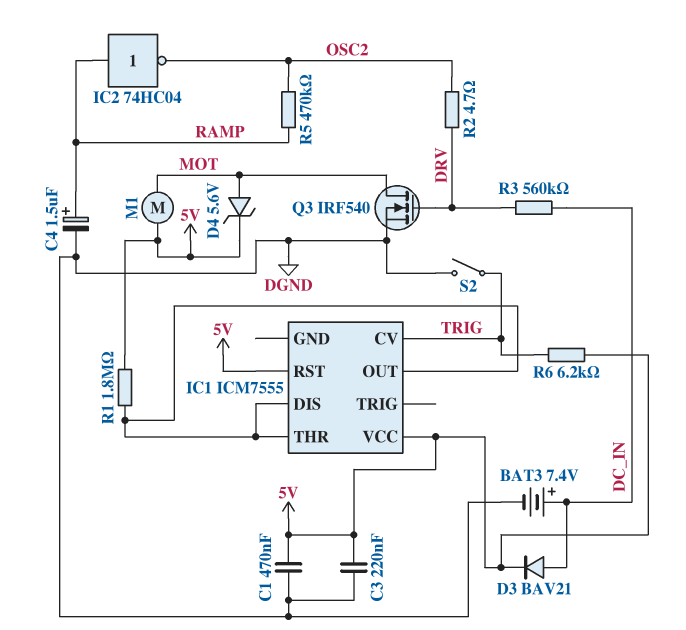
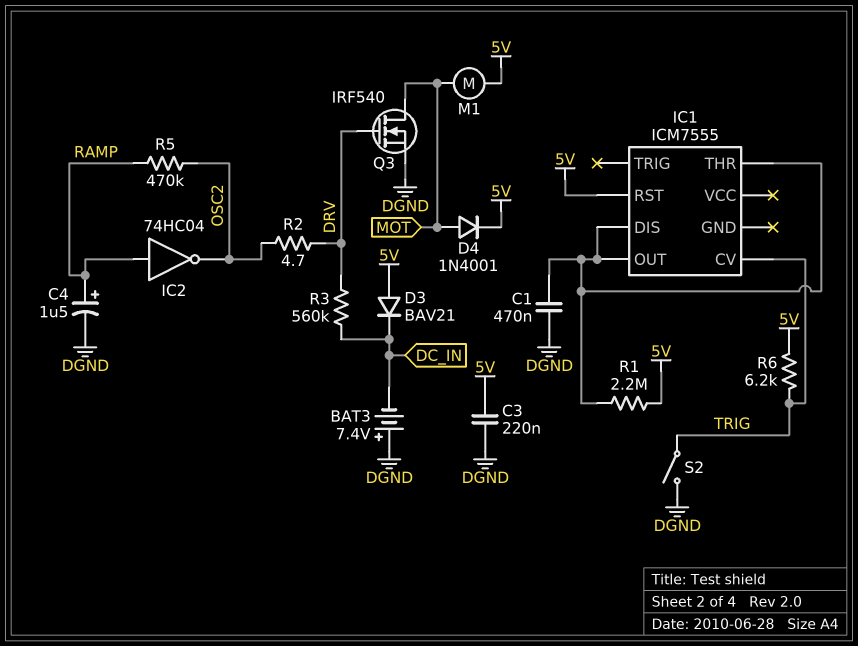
BAT3: 7.4V (plus DC_IN, minus DGND) -> 7.4V (plus DGND, minus DC_IN)
C1: 470nF (5V, DGND) -> 470nF (DGND, IC1/DIS)
D3: diode BAV21 (A DC_IN, K 5V) -> diode BAV21 (A 5V, K DC_IN)
D4: zener 5.6V (A MOT, K 5V) -> diode 1N4001 (A MOT, K 5V)
IC1 pin VCC: 5V -> none
R1: 1.8M (5V, IC1/DIS) -> 2.2M (5V, IC1/DIS)

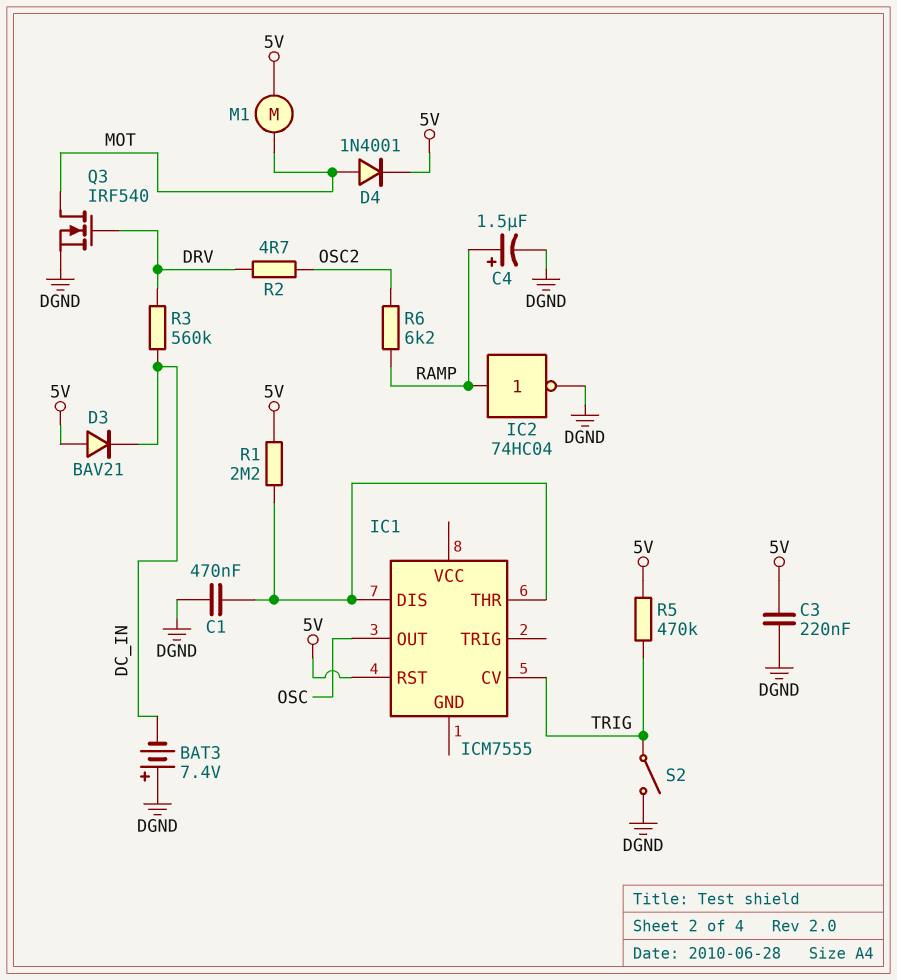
IC1 pin OUT: IC1/DIS -> OSC
IC2: NOT 74HC04 (in RAMP, out OSC2) -> NOT 74HC04 (in RAMP, out DGND)
R5: 470k (OSC2, RAMP) -> 470k (5V, TRIG)
R6: 6.2k (5V, TRIG) -> 6.2k (OSC2, RAMP)

